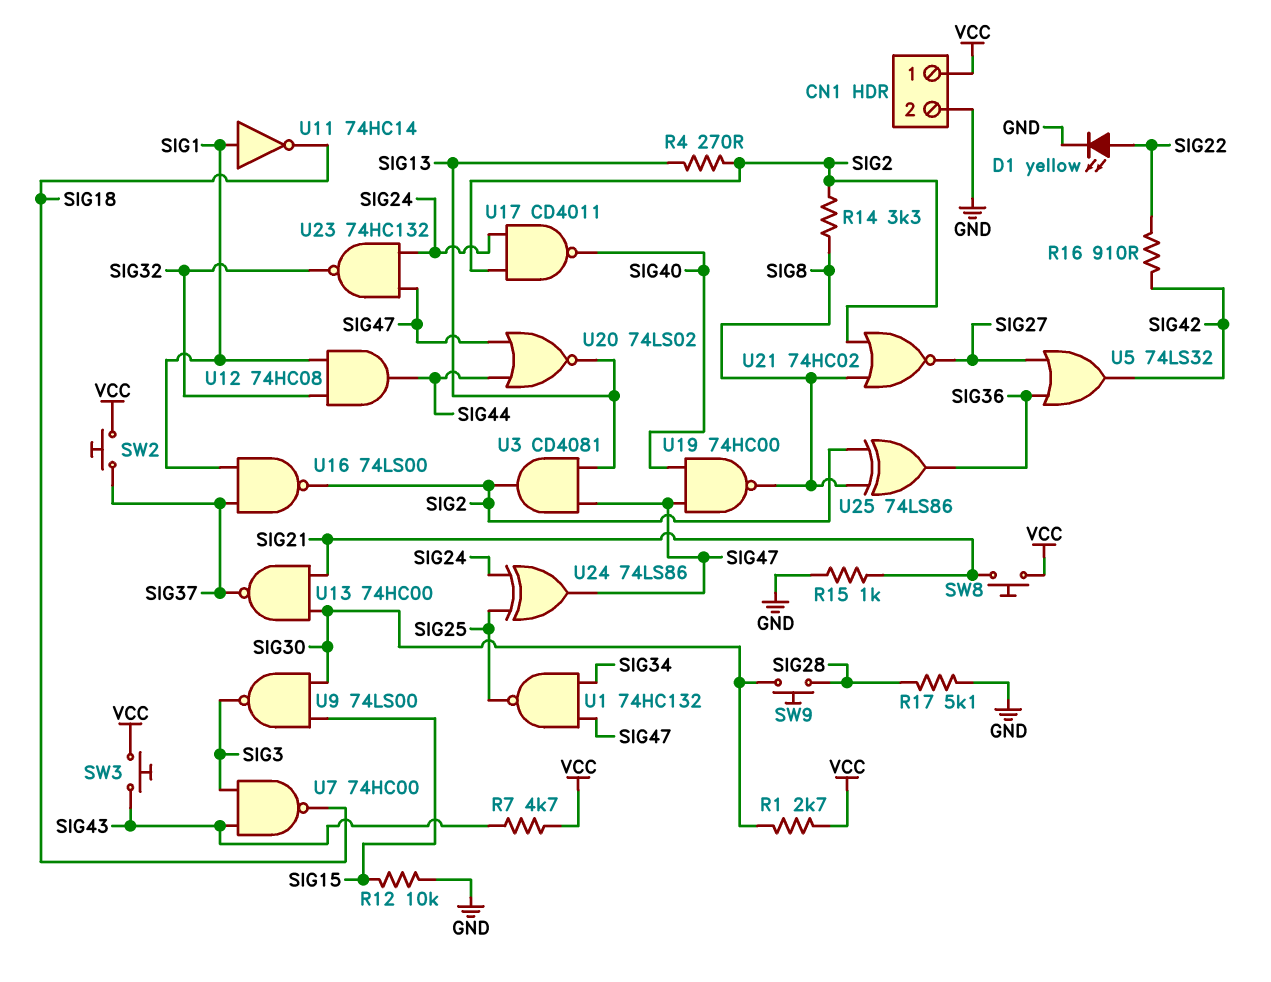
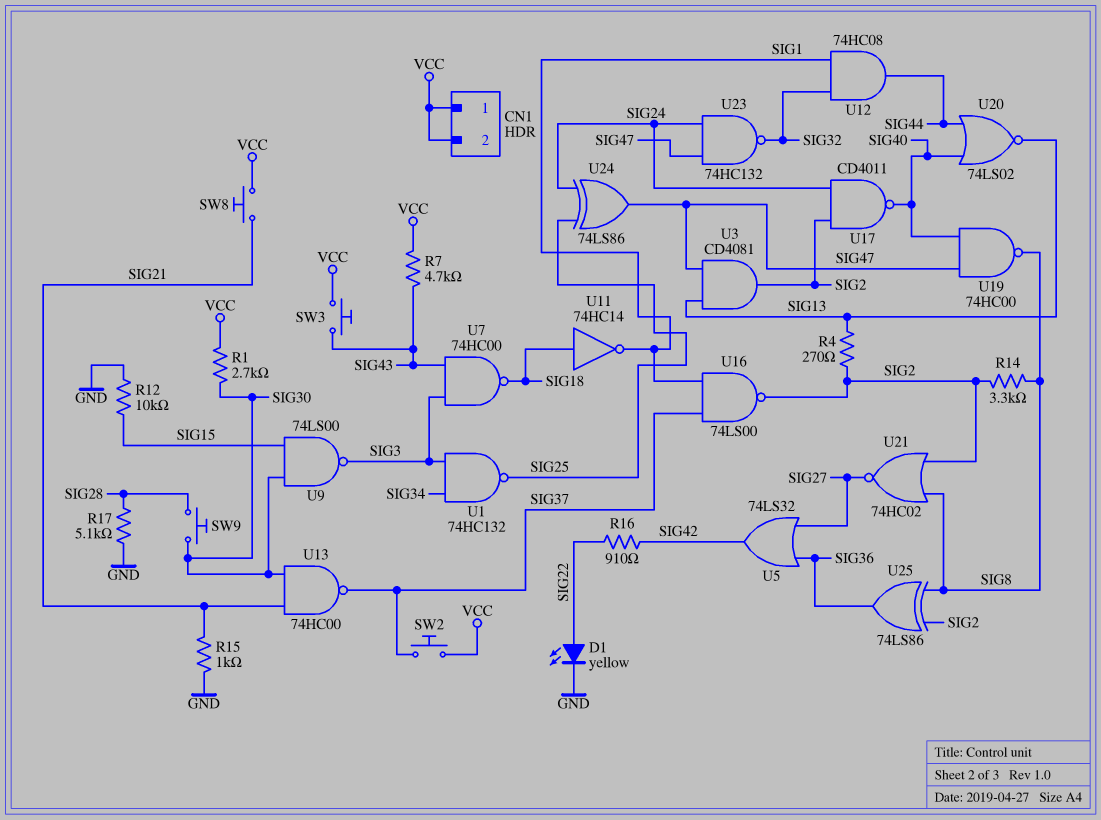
CN1 pin 2: GND -> VCC
U1: NAND 74HC132 (in SIG34, in SIG47, out SIG25) -> NAND 74HC132 (in SIG3, in SIG34, out SIG25)
U11: NOT 74HC14 (in SIG1, out SIG18) -> NOT 74HC14 (in SIG18, out SIG1)
U20: NOR 74LS02 (in SIG44, in SIG47, out SIG13) -> NOR 74LS02 (in SIG40, in SIG44, out SIG13)

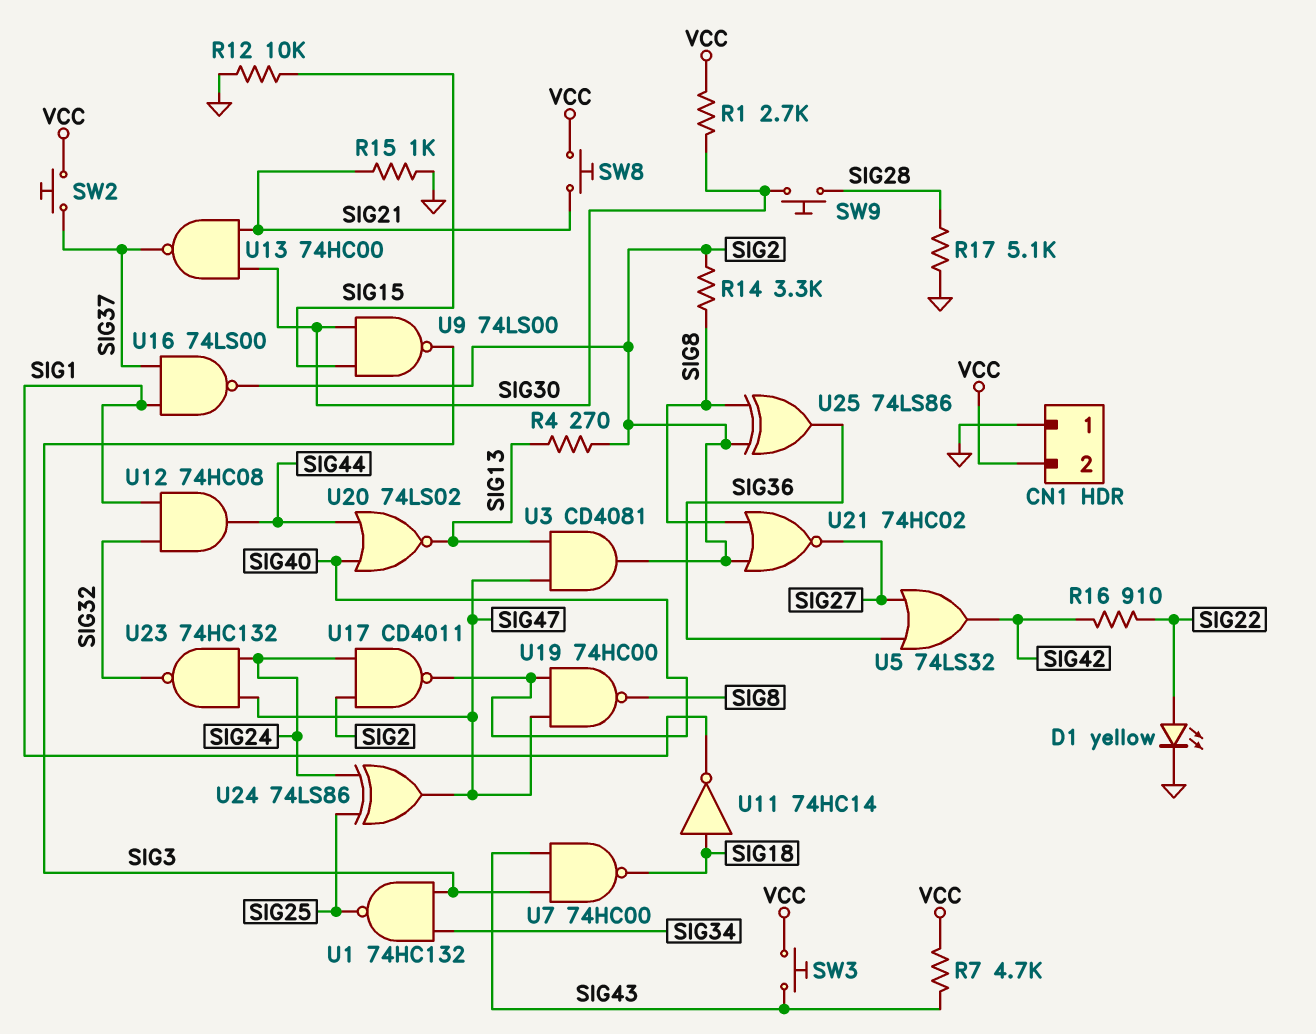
CN1 pin 1: VCC -> GND

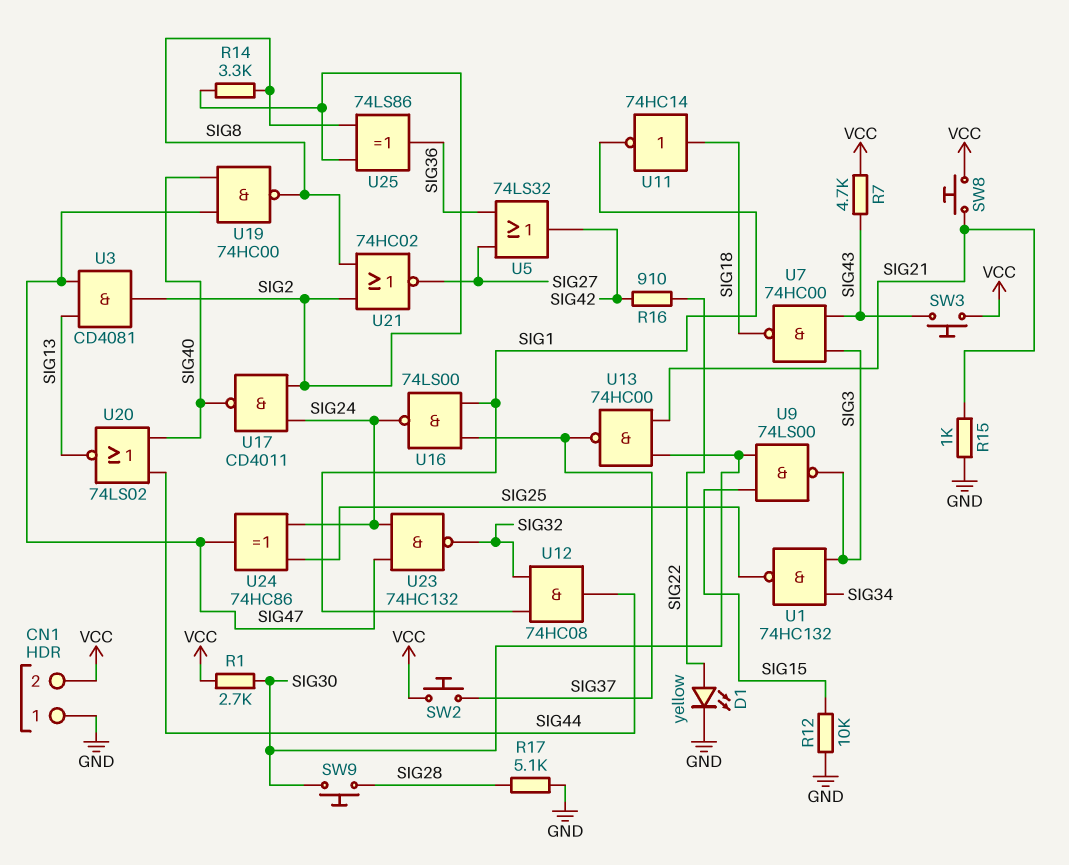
R4: 270 (SIG2, SIG13) -> none
U16: NAND 74LS00 (in SIG1, in SIG37, out SIG2) -> NAND 74LS00 (in SIG1, in SIG37, out SIG24)
U24: XOR 74LS86 (in SIG24, in SIG25, out SIG47) -> XOR 74HC86 (in SIG24, in SIG25, out SIG47)

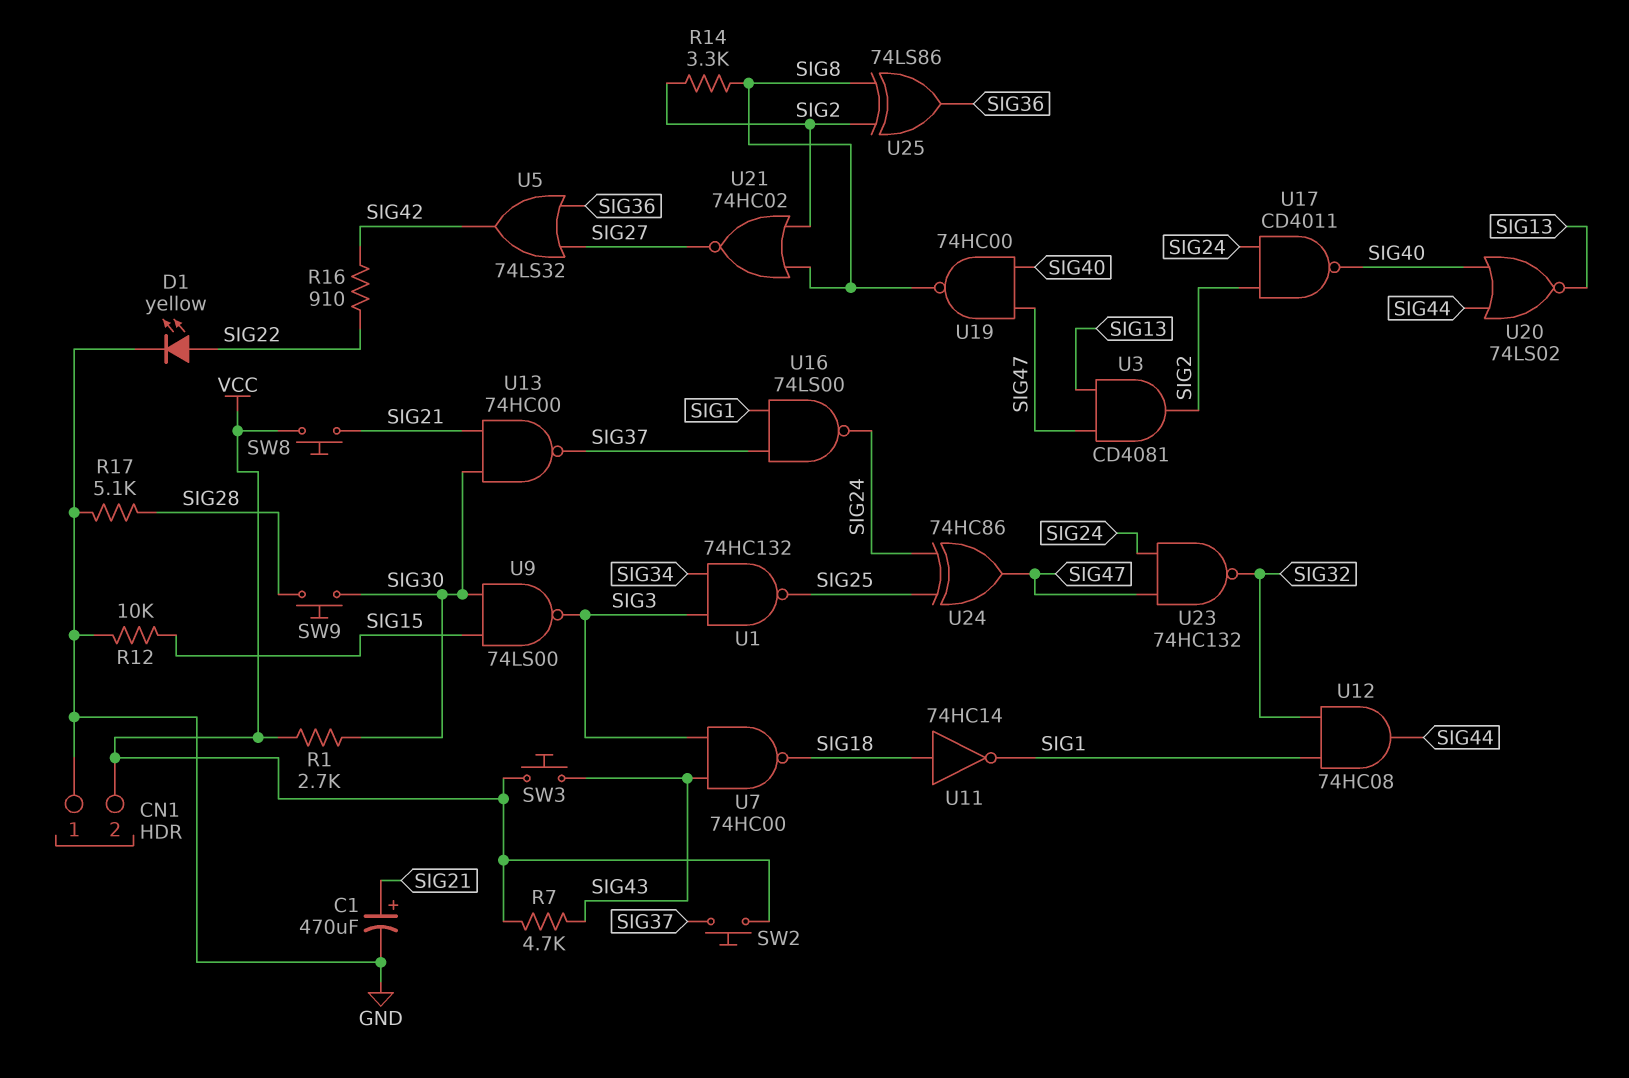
C1: none -> 470uF (plus SIG21, minus GND)
R15: 1k (GND, SIG21) -> none

